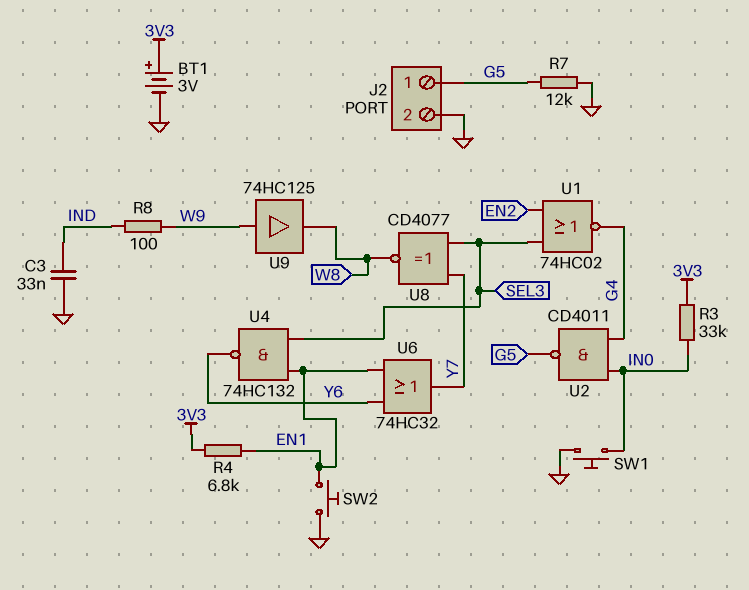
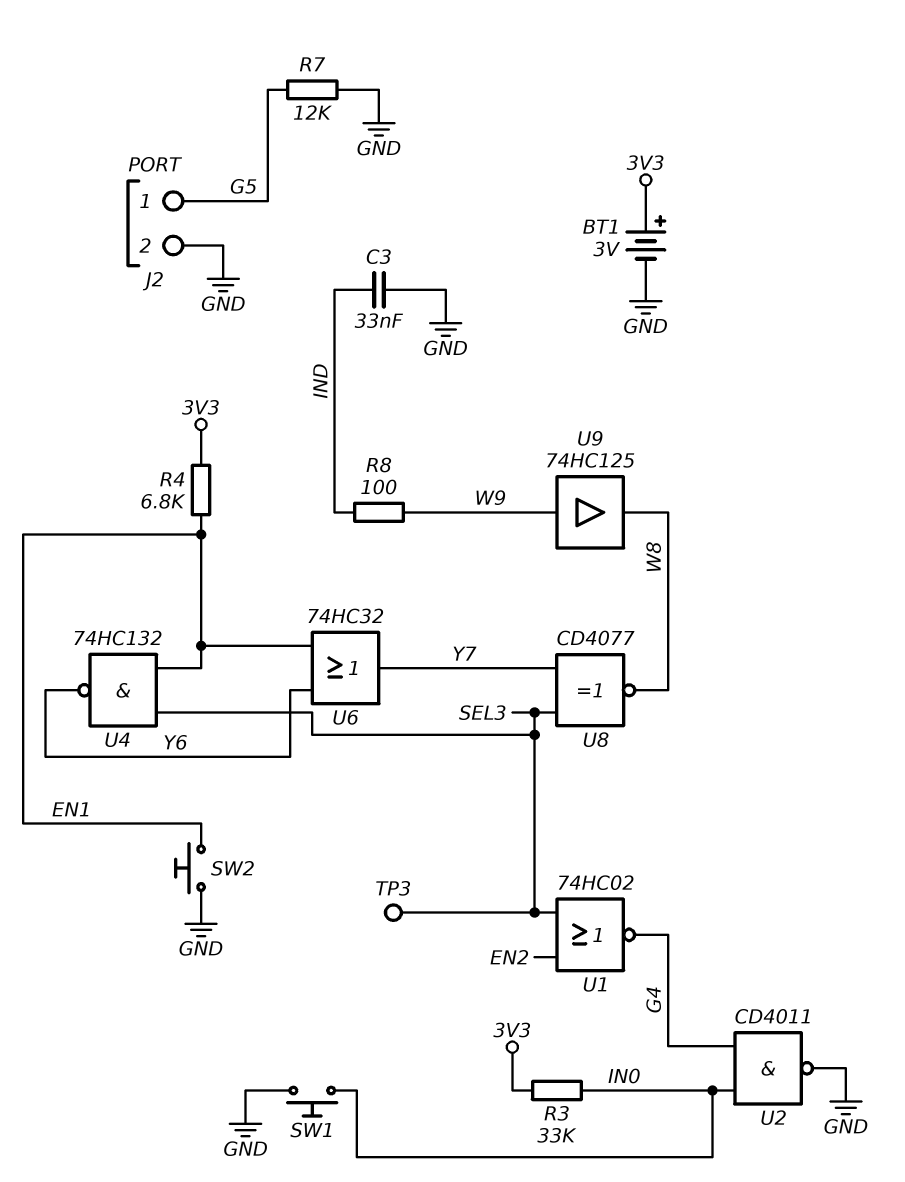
TP3: none -> test point (SEL3)
U2: NAND CD4011 (in G4, in IN0, out G5) -> NAND CD4011 (in G4, in IN0, out GND)

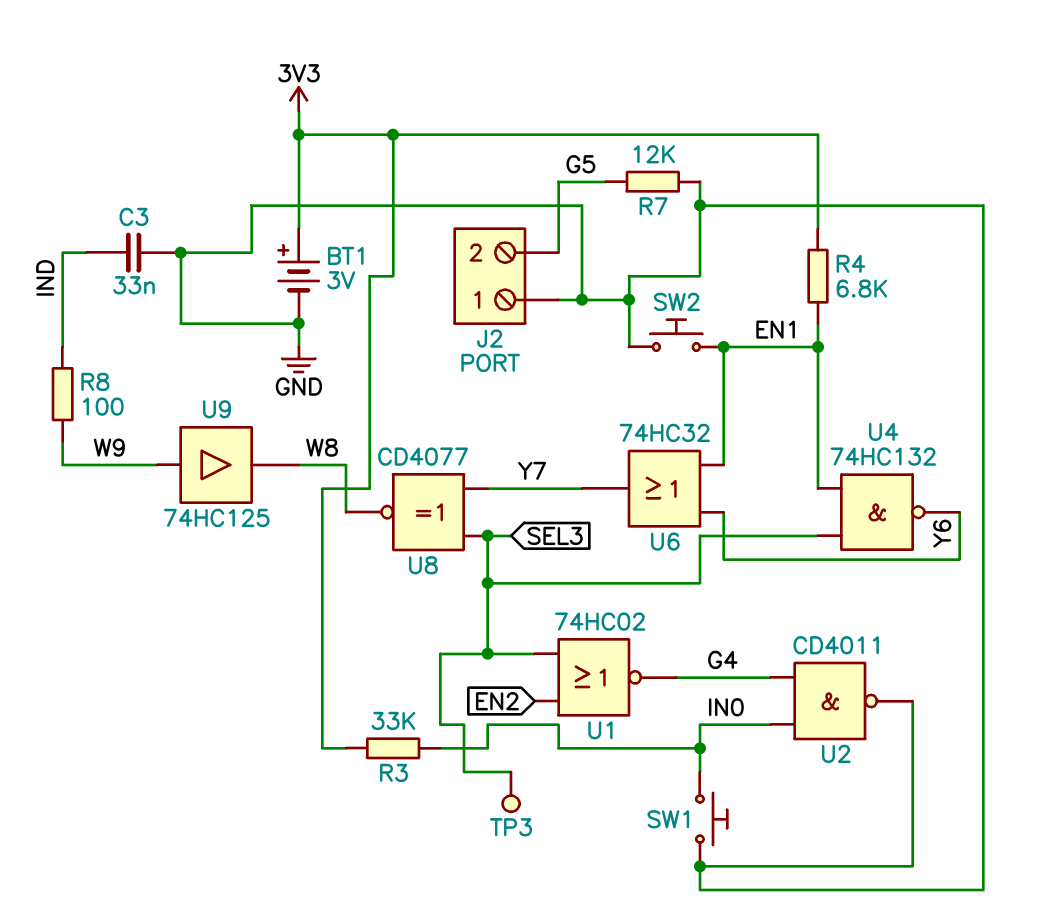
J2 pin 1: G5 -> GND
J2 pin 2: GND -> G5

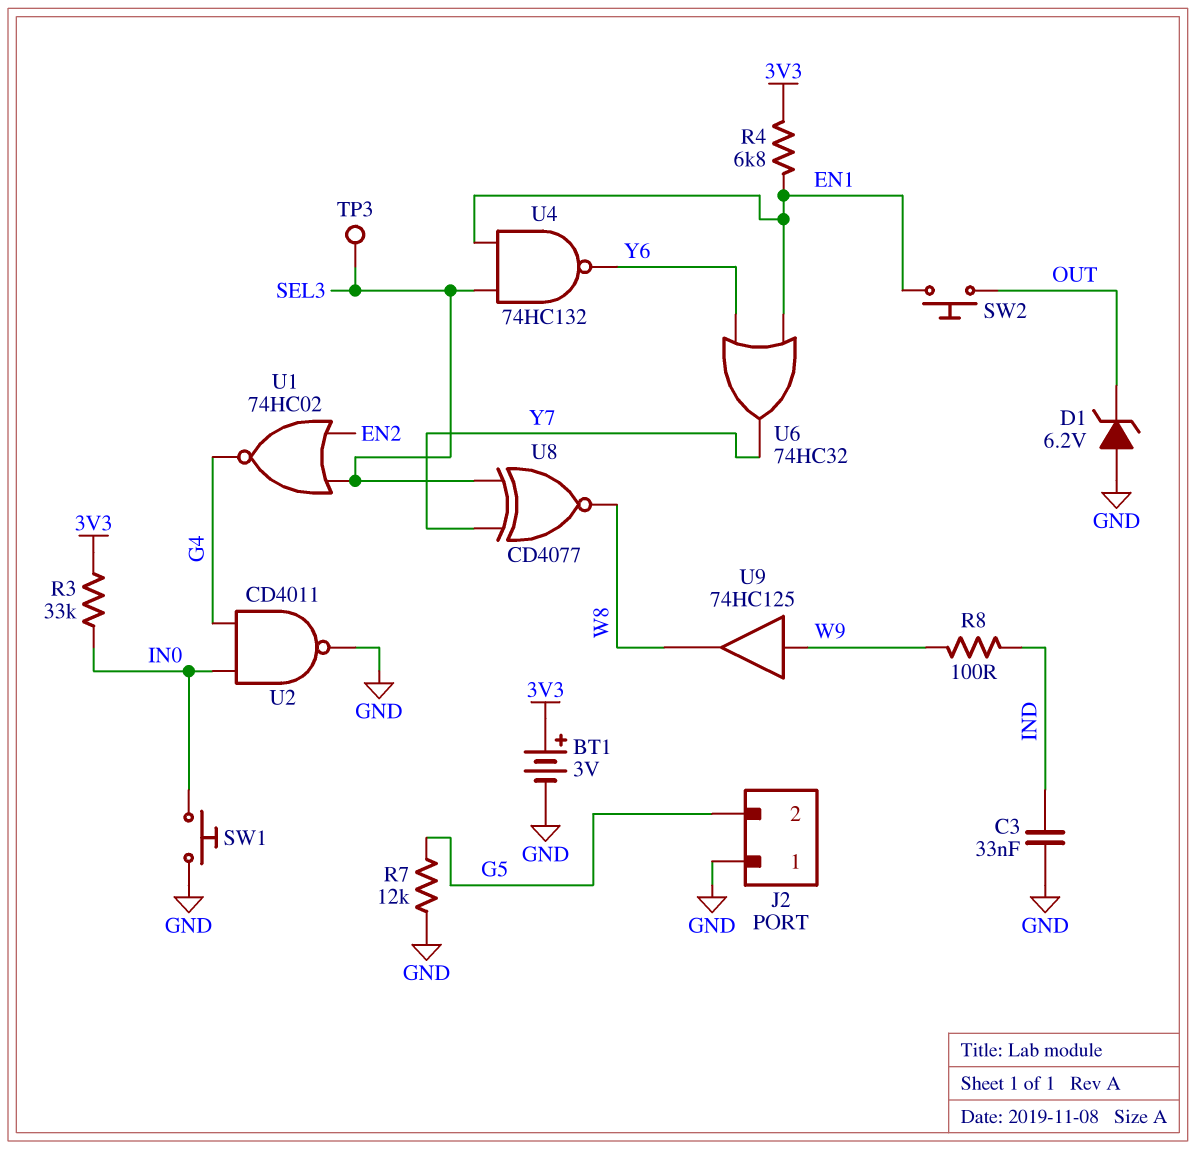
D1: none -> zener 6.2V (A GND, K OUT)
SW2: button (EN1, GND) -> button (EN1, OUT)

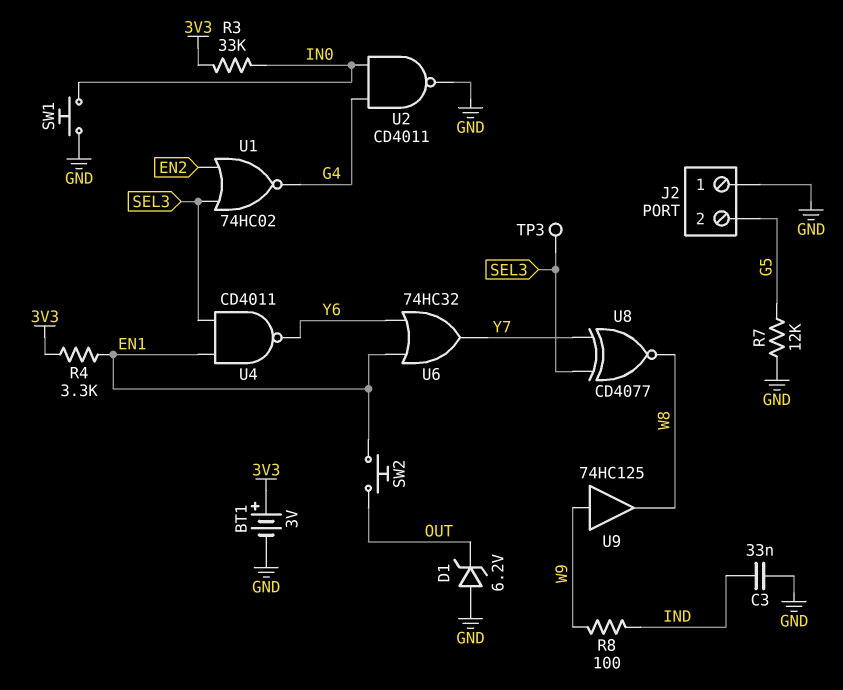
R4: 6.8k (3V3, EN1) -> 3.3k (3V3, EN1)
U4: NAND 74HC132 (in EN1, in SEL3, out Y6) -> NAND CD4011 (in EN1, in SEL3, out Y6)

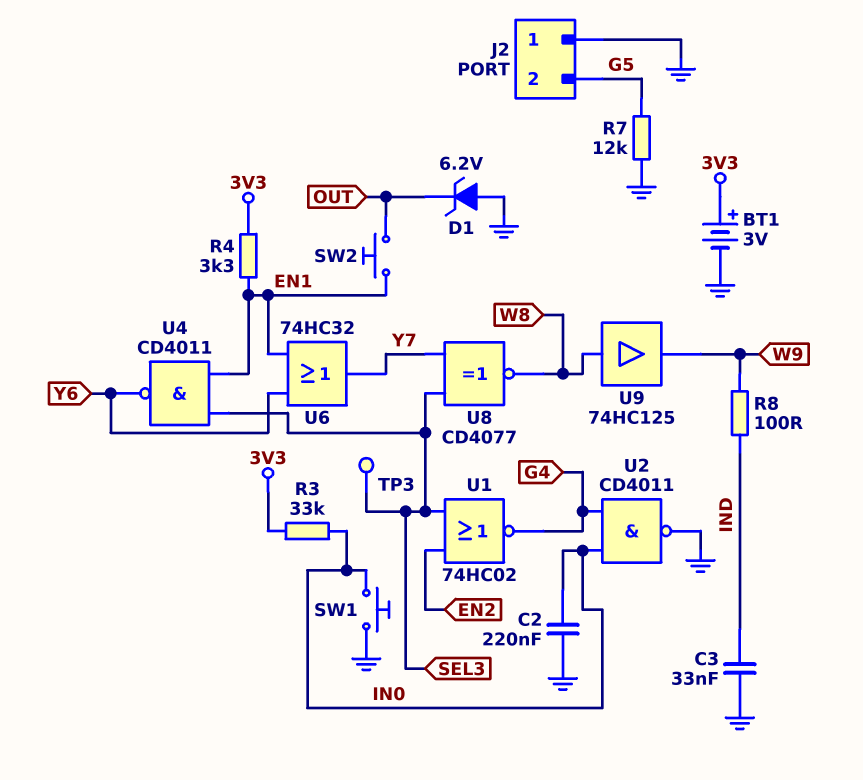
C2: none -> 220nF (GND, IN0)
U9: buffer 74HC125 (in W9, out W8) -> buffer 74HC125 (in W8, out W9)

